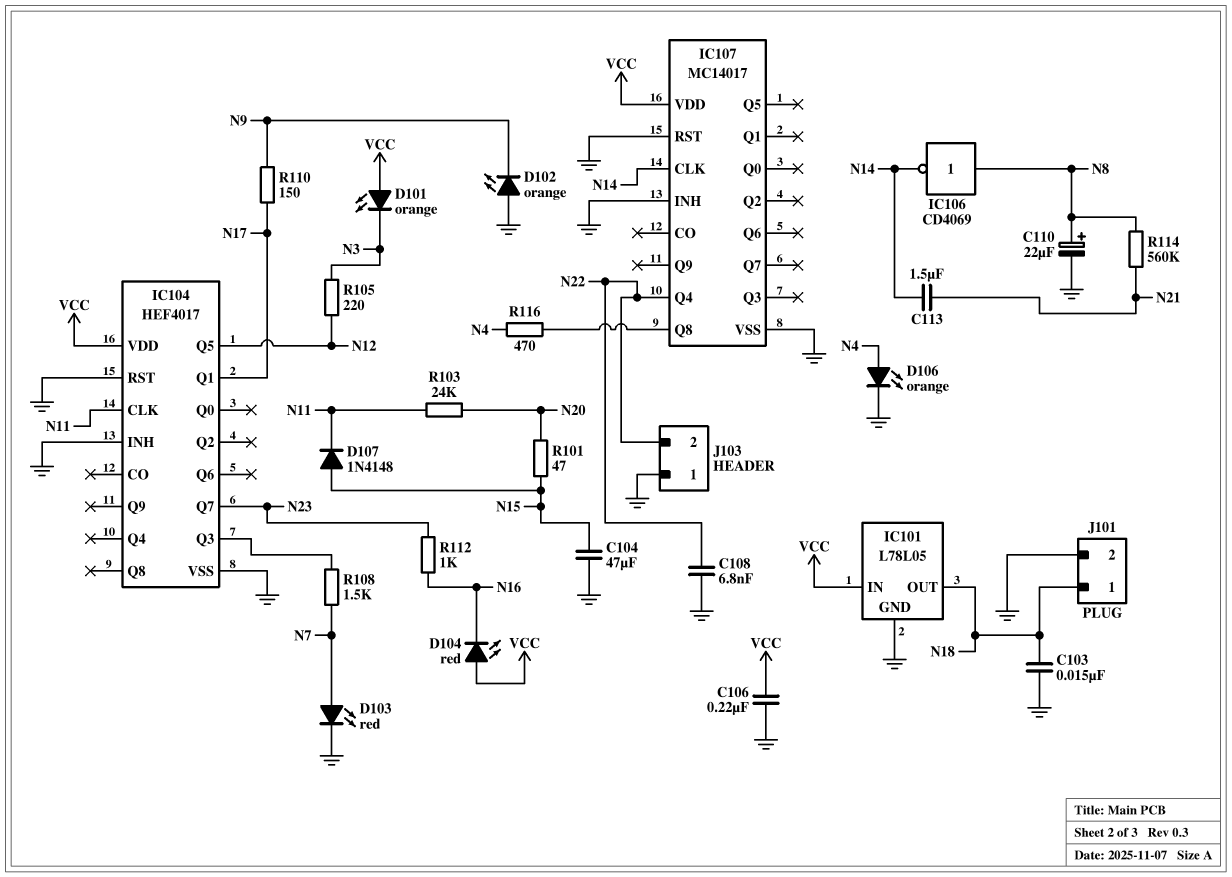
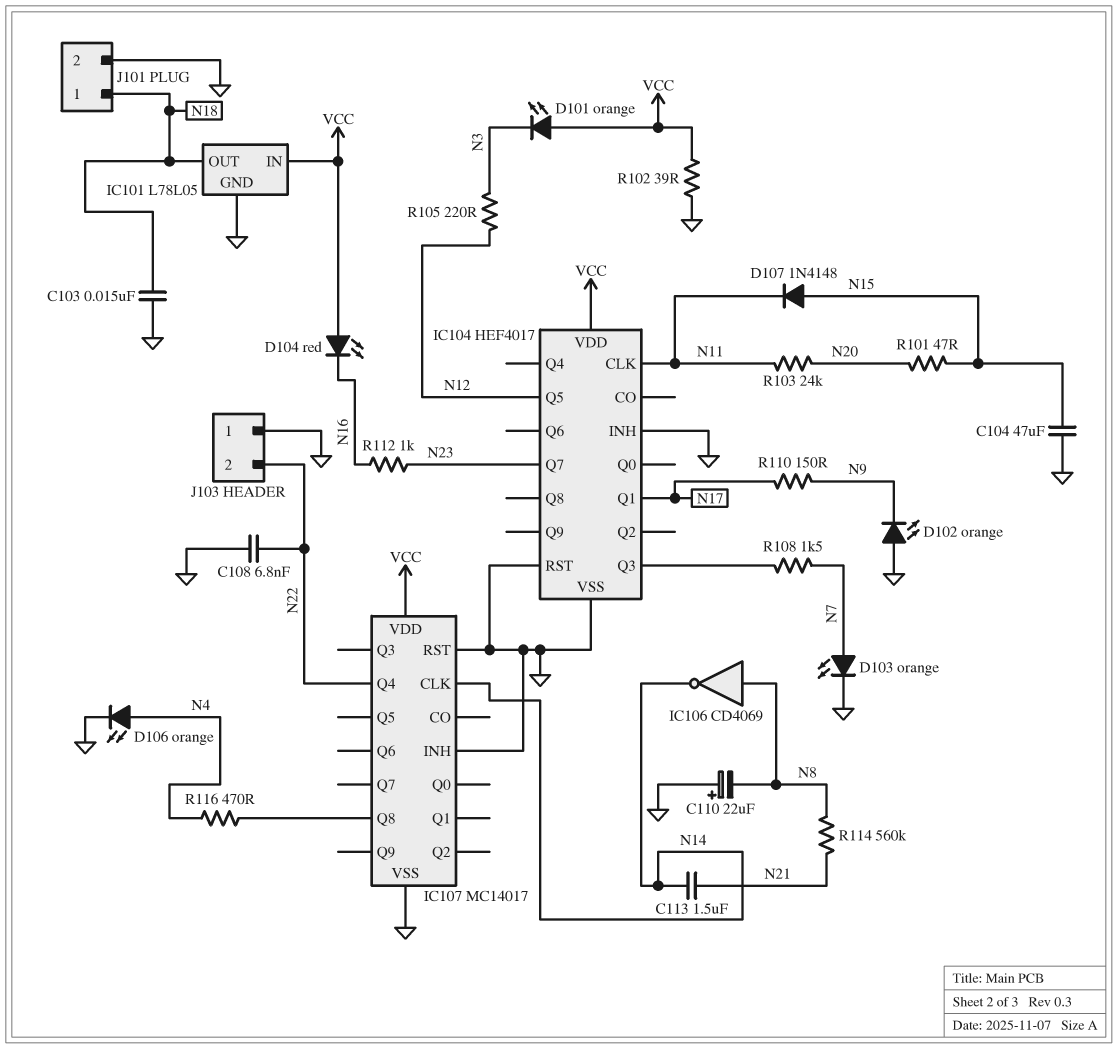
C106: 220nF (GND, VCC) -> none
C110: 22uF (plus N8, minus GND) -> 22uF (plus GND, minus N8)
D103: LED red (A N7, K GND) -> LED orange (A N7, K GND)
R102: none -> 39 (GND, VCC)

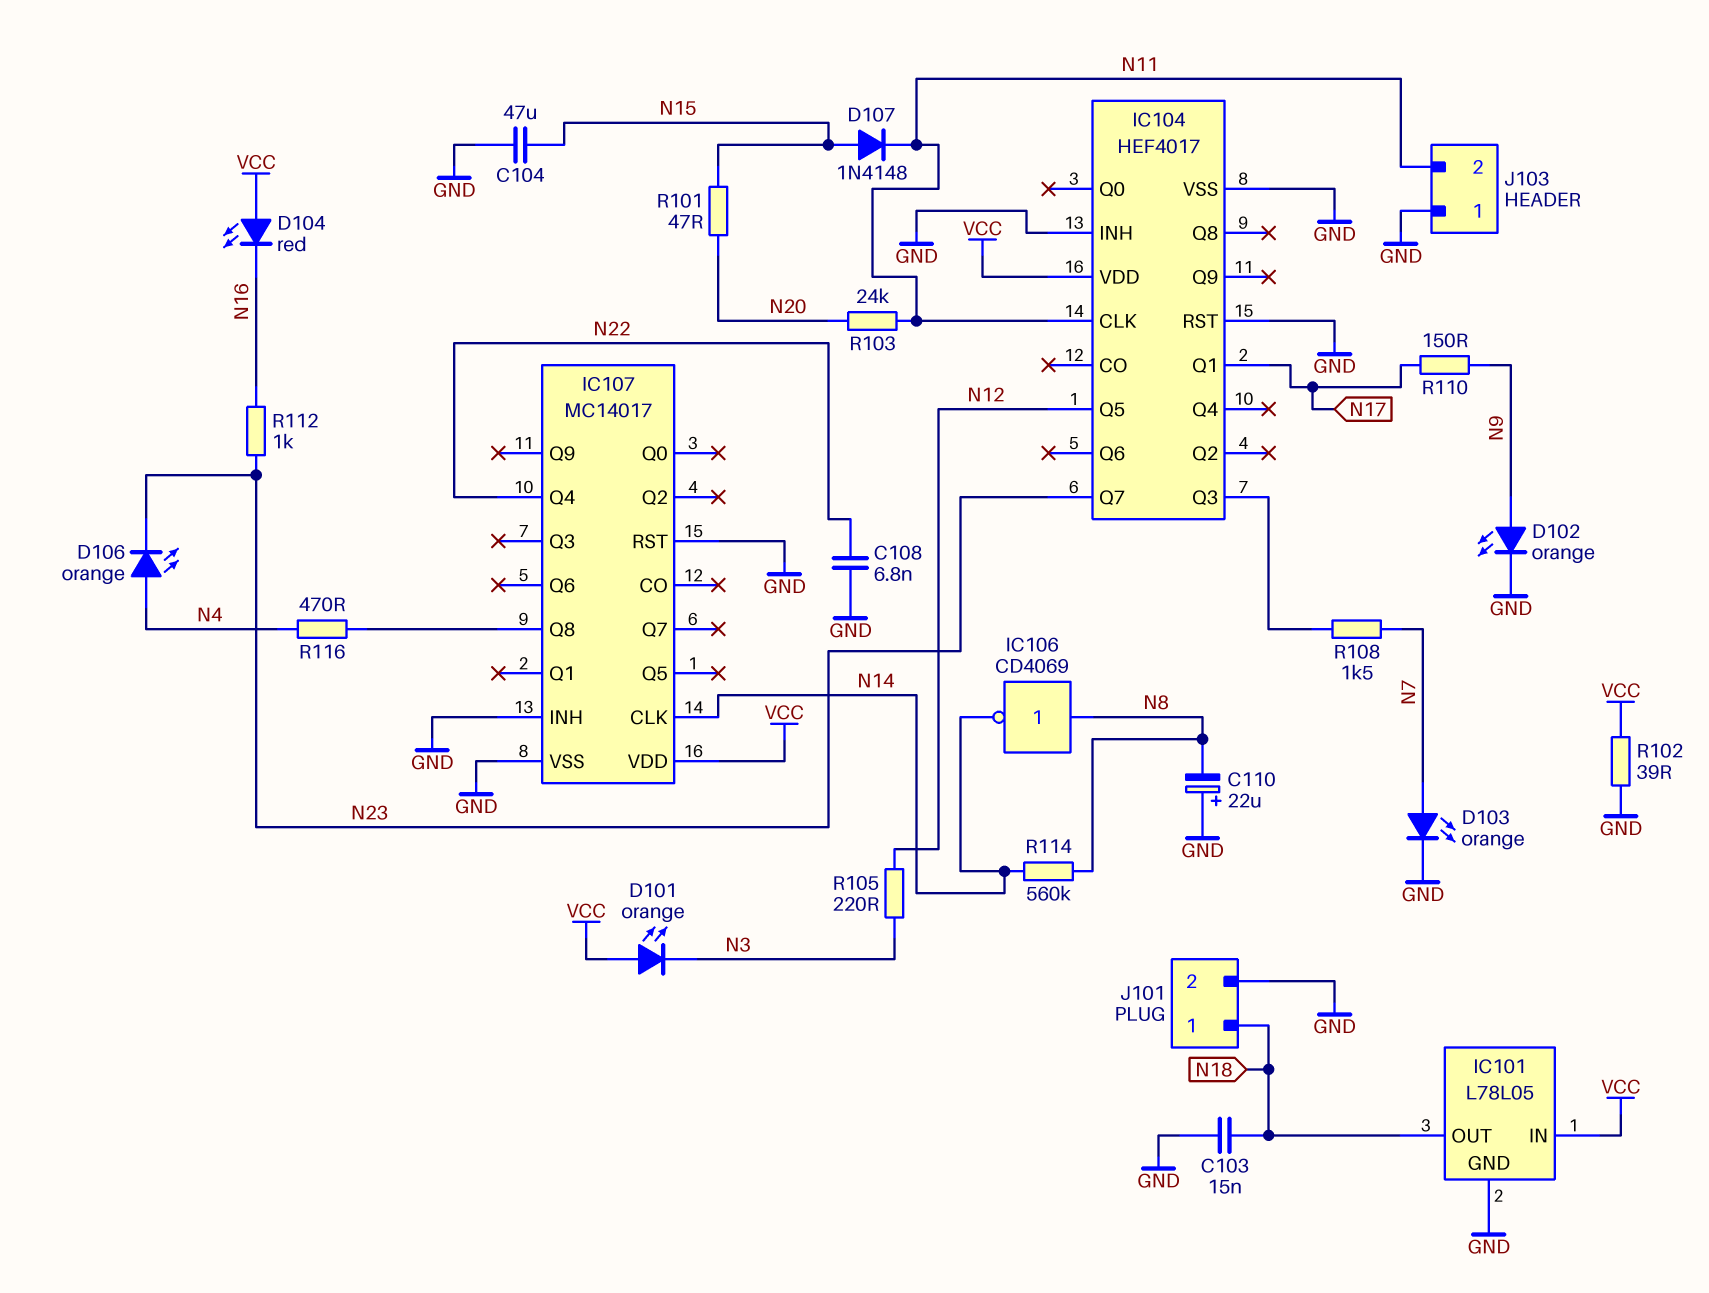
C113: 1.5uF (N14, N21) -> none
D102: LED orange (A GND, K N9) -> LED orange (A N9, K GND)
D106: LED orange (A N4, K GND) -> LED orange (A N4, K N23)
J103 pin 2: N22 -> N11
R114: 560k (N8, N21) -> 560k (N8, N14)

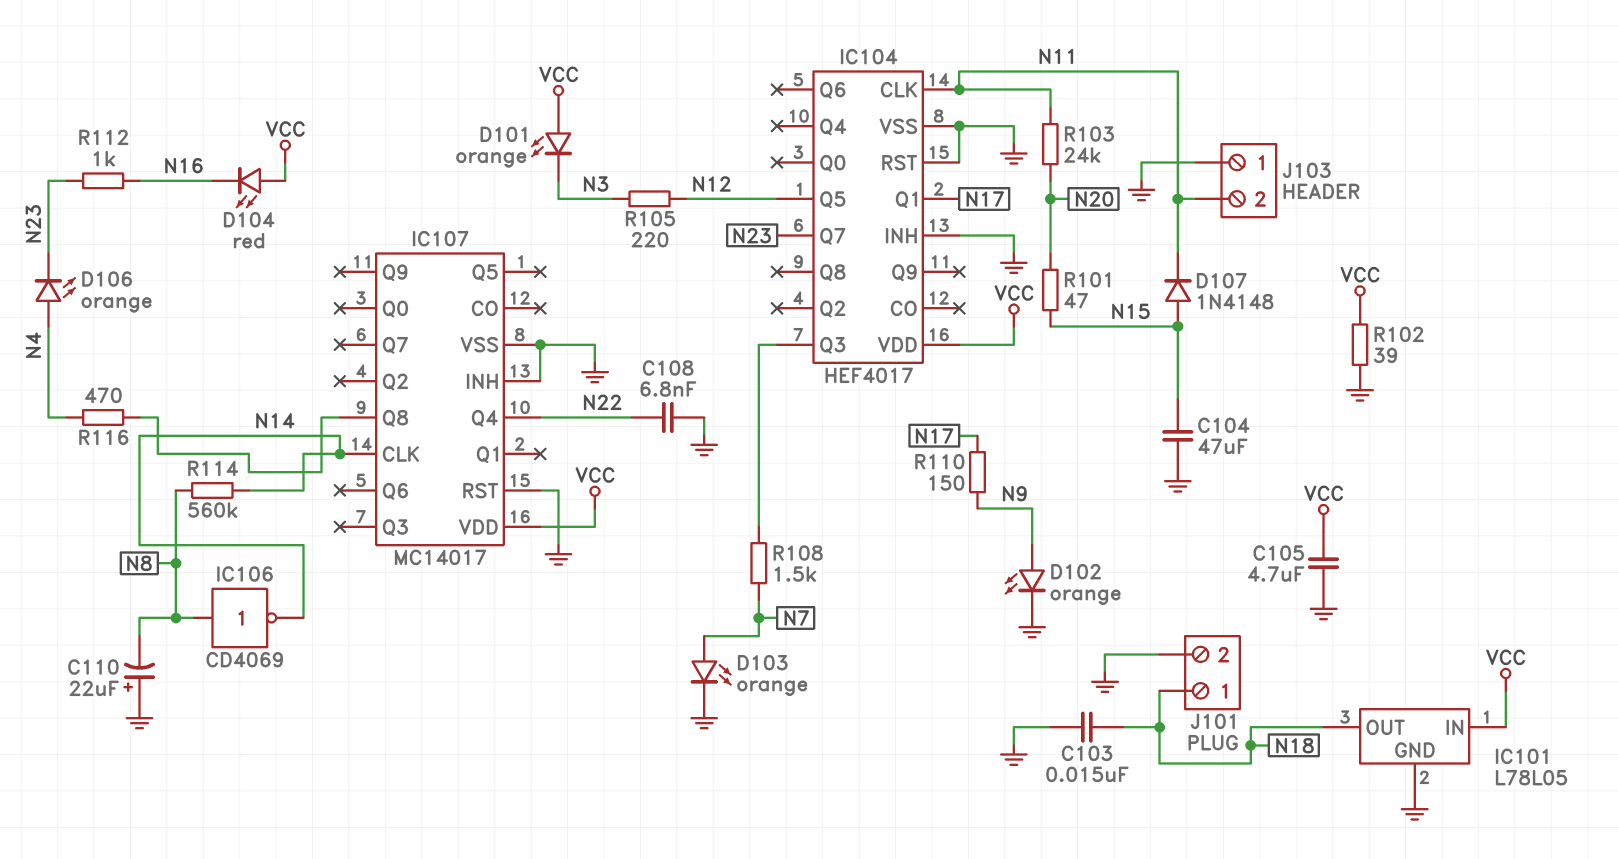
C105: none -> 4.7uF (GND, VCC)

